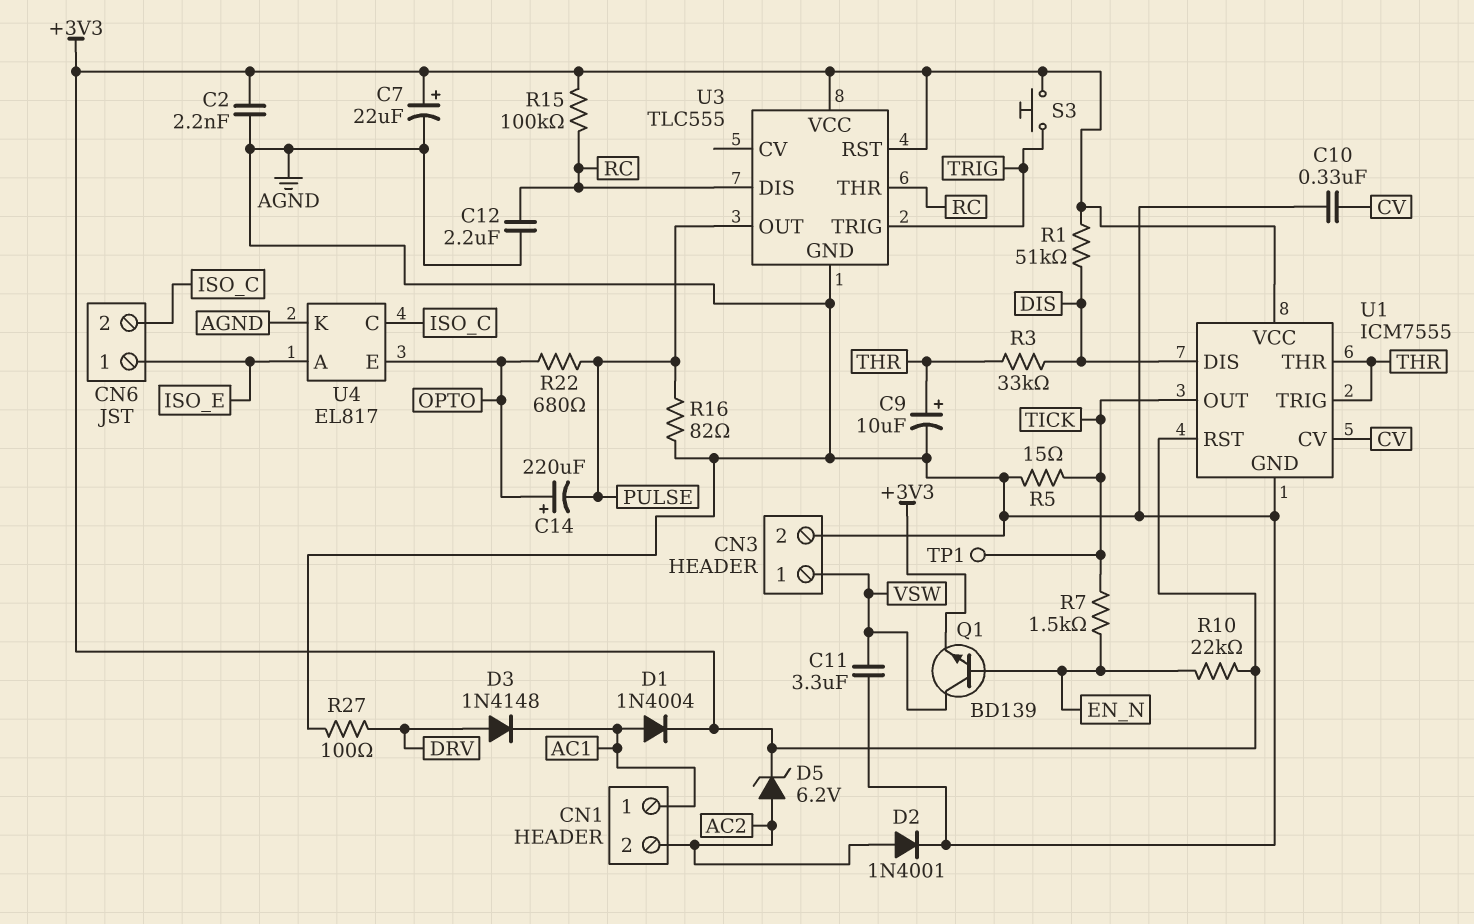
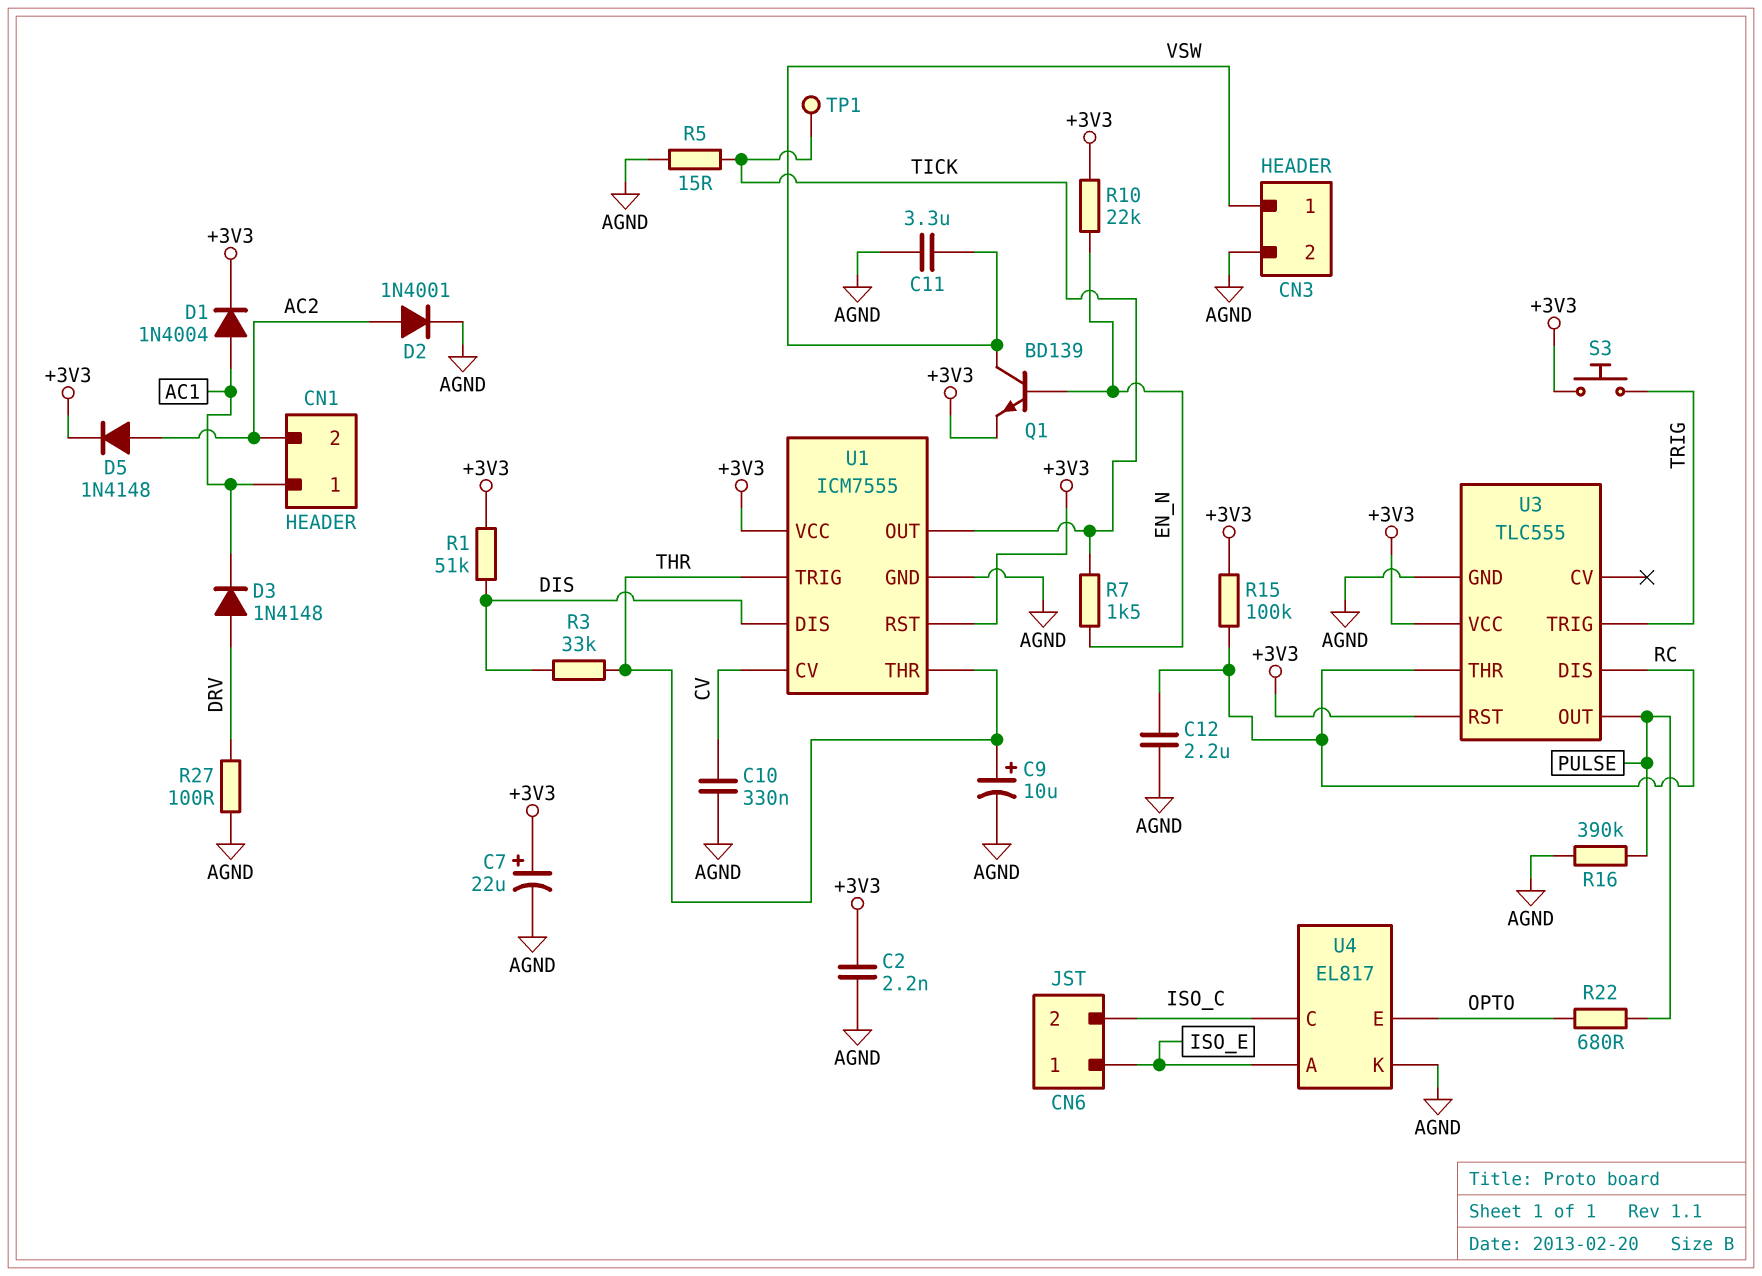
C14: 220uF (plus OPTO, minus PULSE) -> none
D5: zener 6.2V (A AC2, K +3V3) -> diode 1N4148 (A AC2, K +3V3)
R16: 82 (AGND, PULSE) -> 390k (AGND, PULSE)

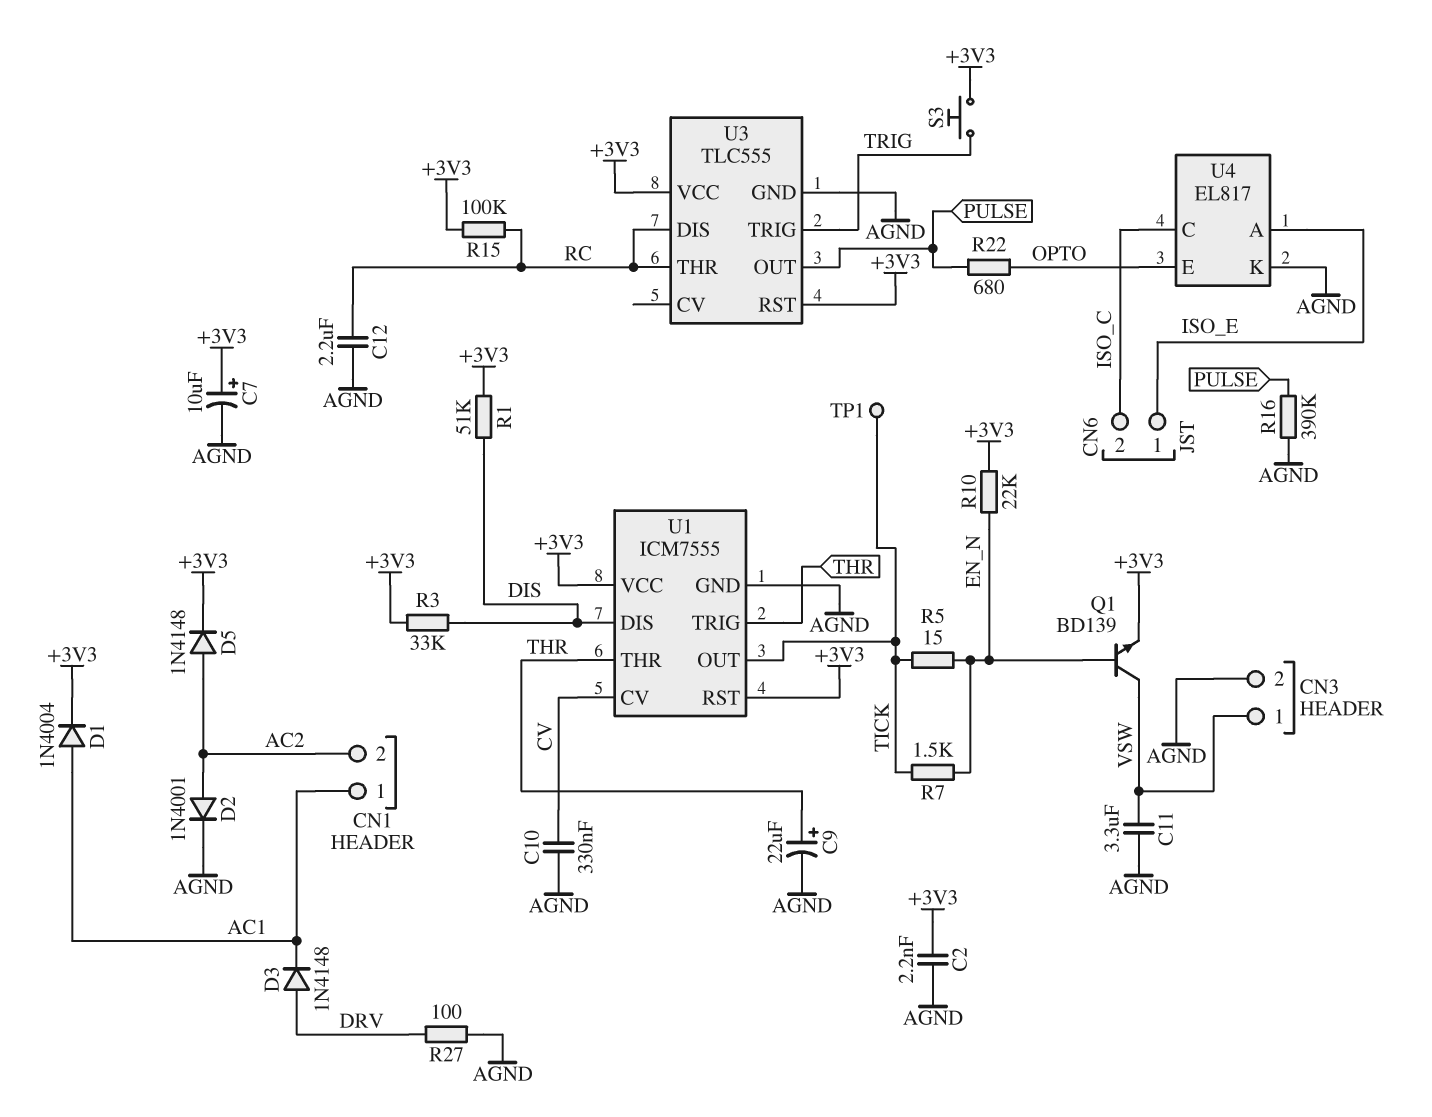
C7: 22uF (plus +3V3, minus AGND) -> 10uF (plus +3V3, minus AGND)
C9: 10uF (plus THR, minus AGND) -> 22uF (plus THR, minus AGND)
R3: 33k (DIS, THR) -> 33k (+3V3, DIS)
R5: 15 (AGND, TICK) -> 15 (EN_N, TICK)

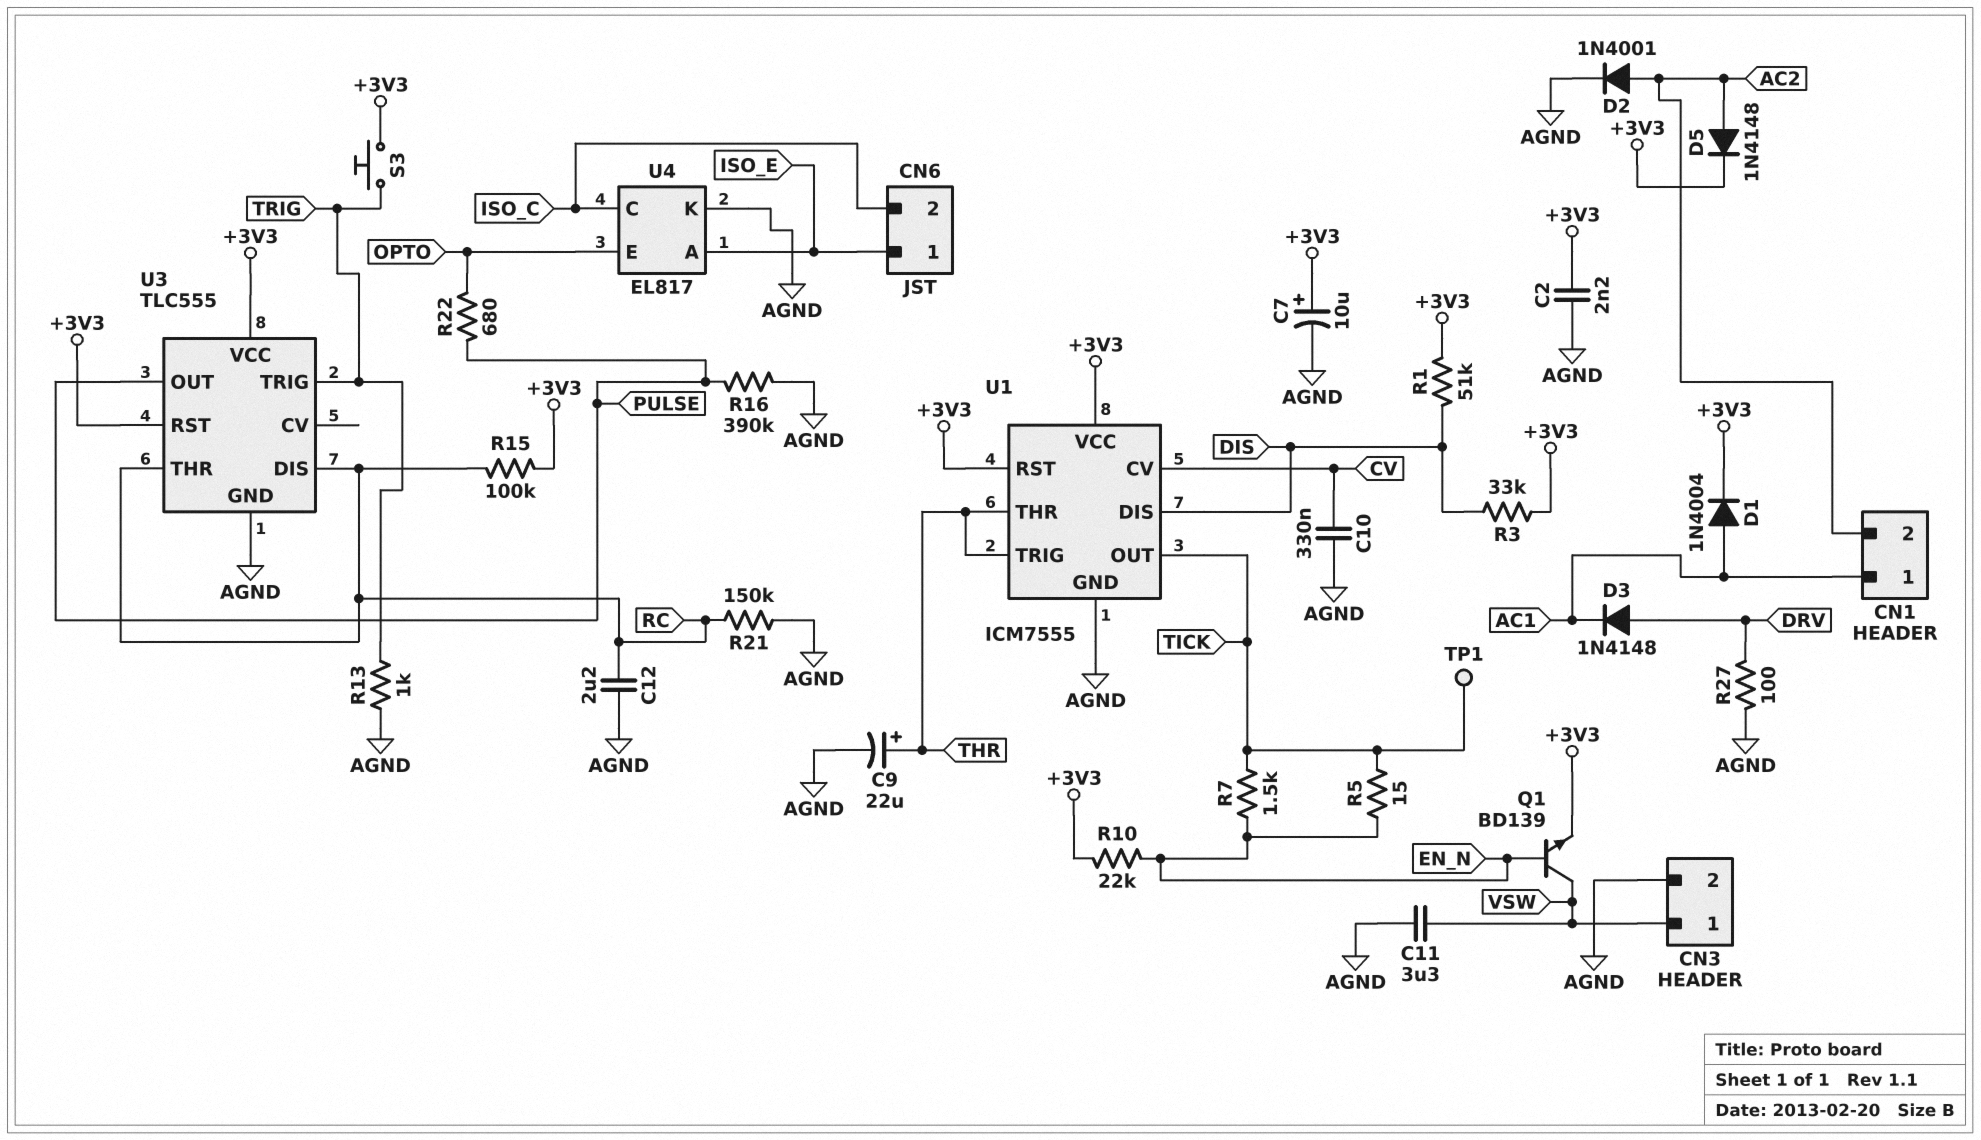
R13: none -> 1k (AGND, TRIG)
R21: none -> 150k (AGND, RC)

